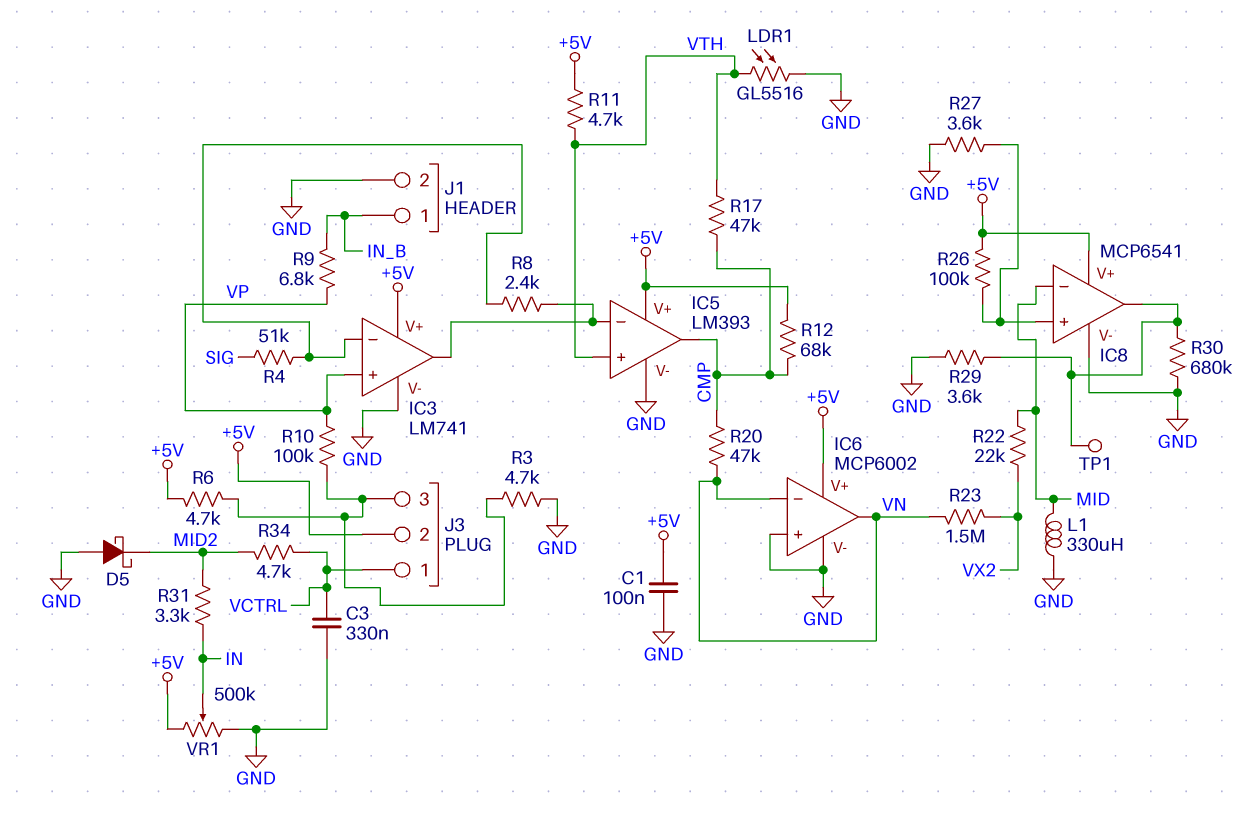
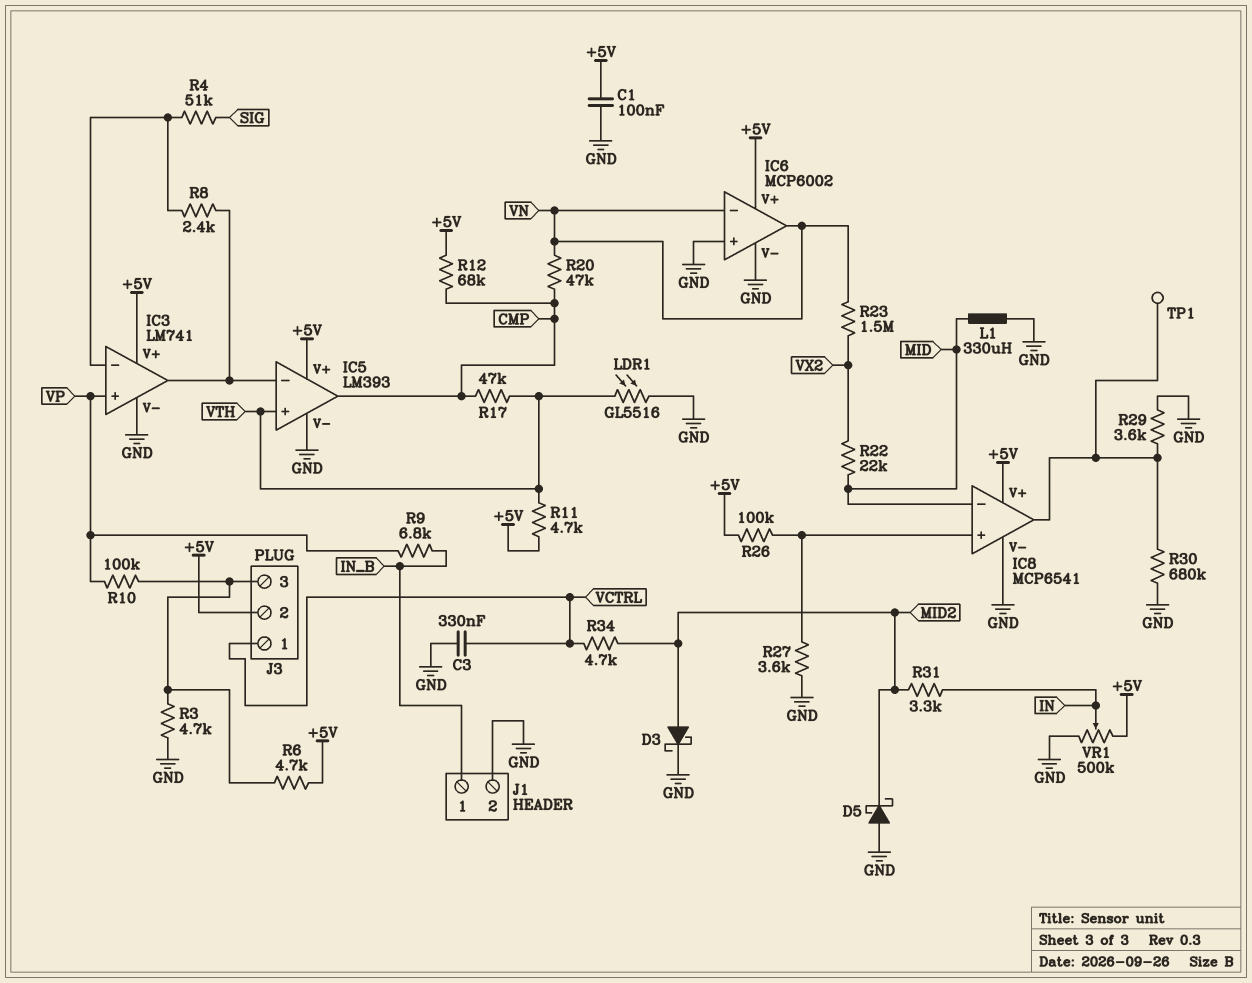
D3: none -> schottky (A MID2, K GND)

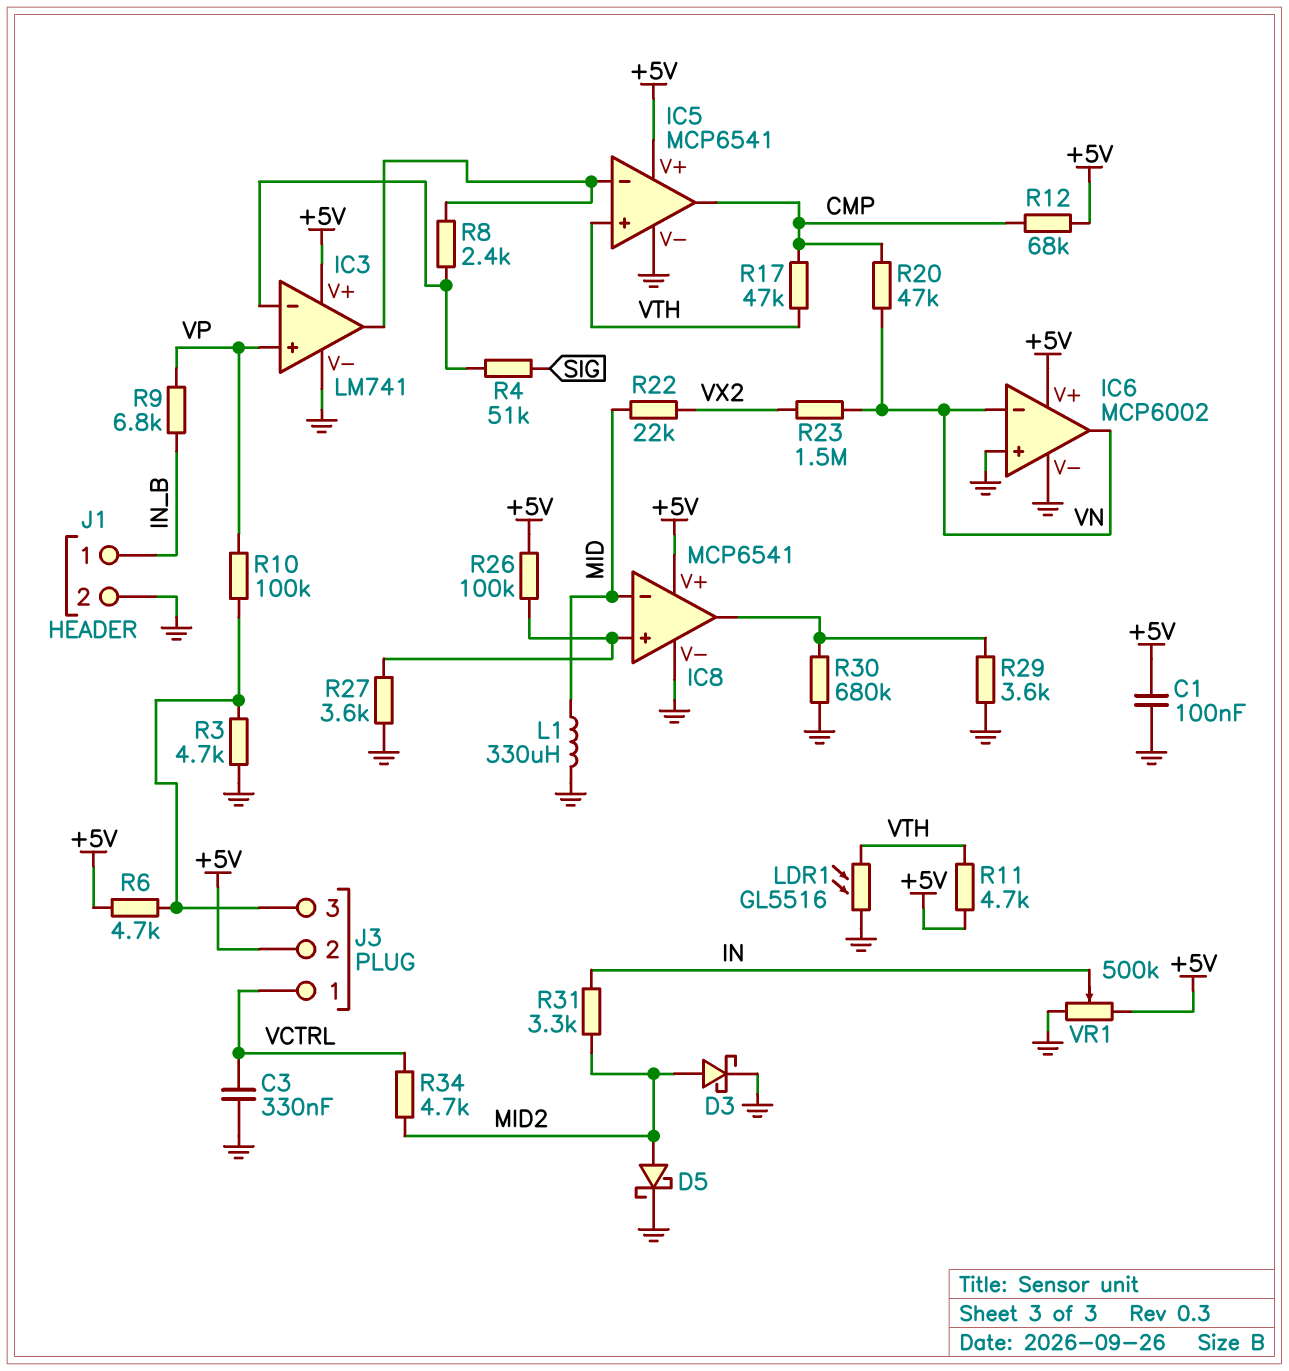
D5: schottky (A GND, K MID2) -> schottky (A MID2, K GND)
IC5: LM393 -> MCP6541
TP1: test point (IC8/out) -> none

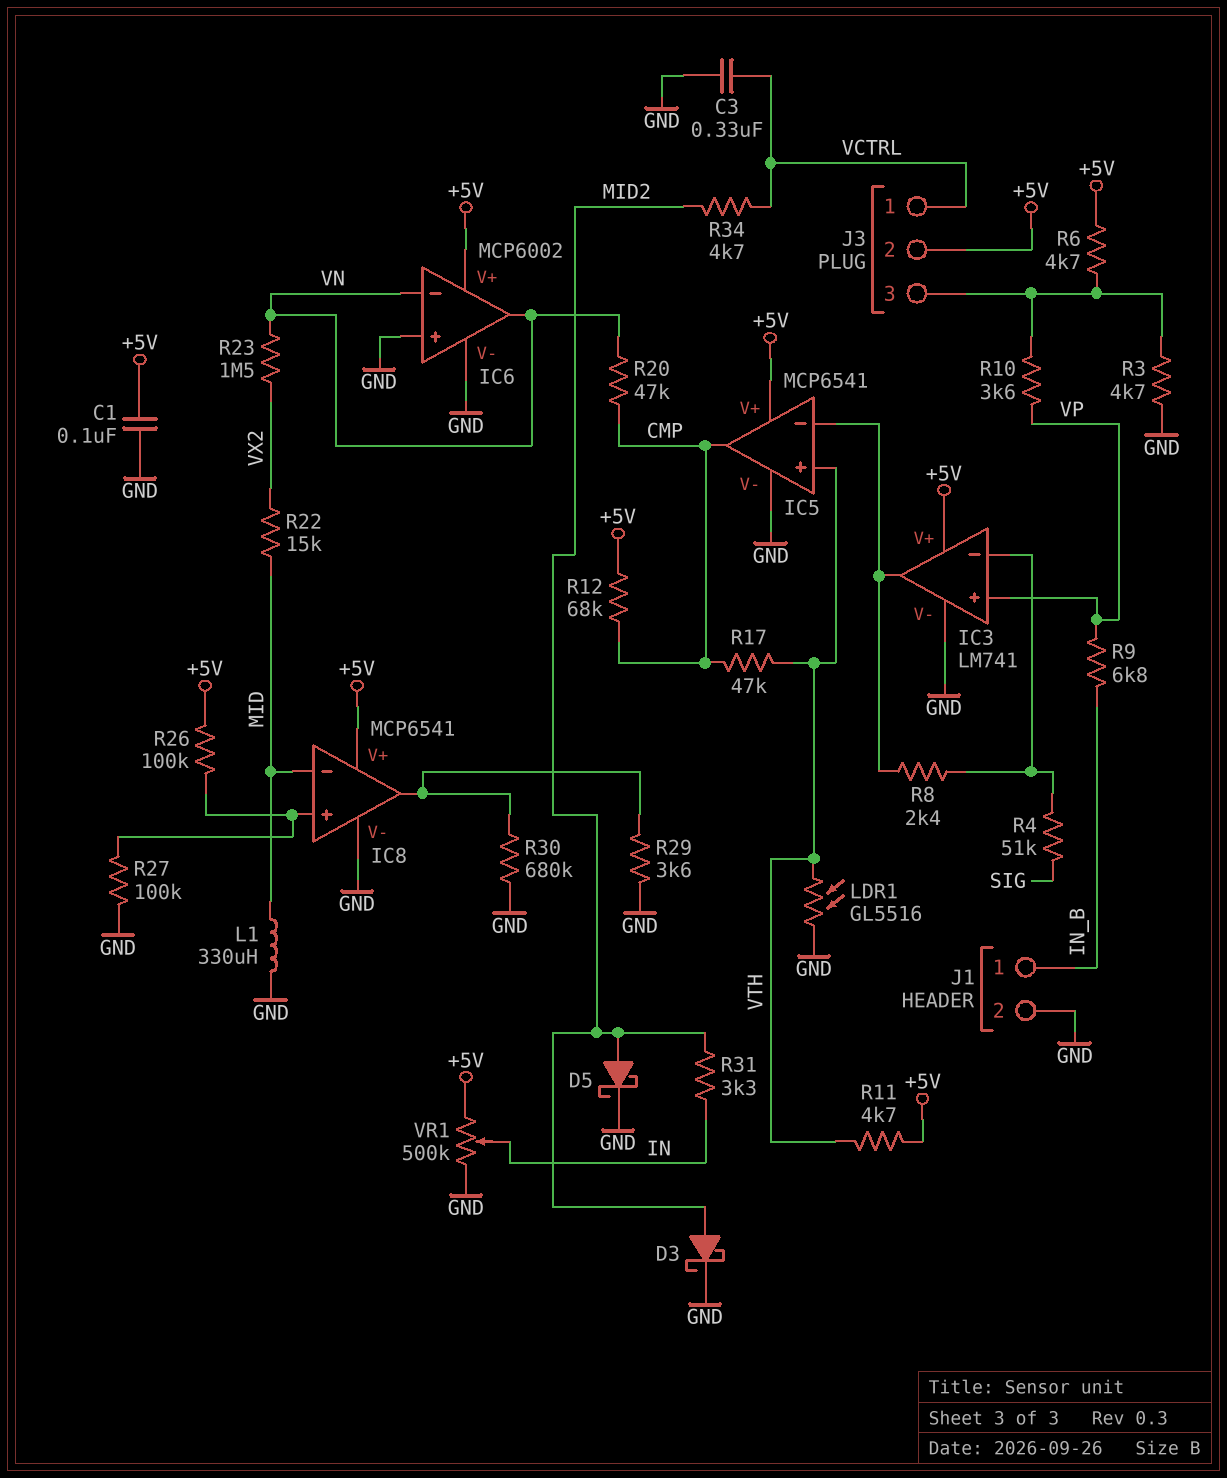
R10: 100k (J3/3, VP) -> 3.6k (J3/3, VP)
R22: 22k (MID, VX2) -> 15k (MID, VX2)
R27: 3.6k (GND, IC8/in+) -> 100k (GND, IC8/in+)

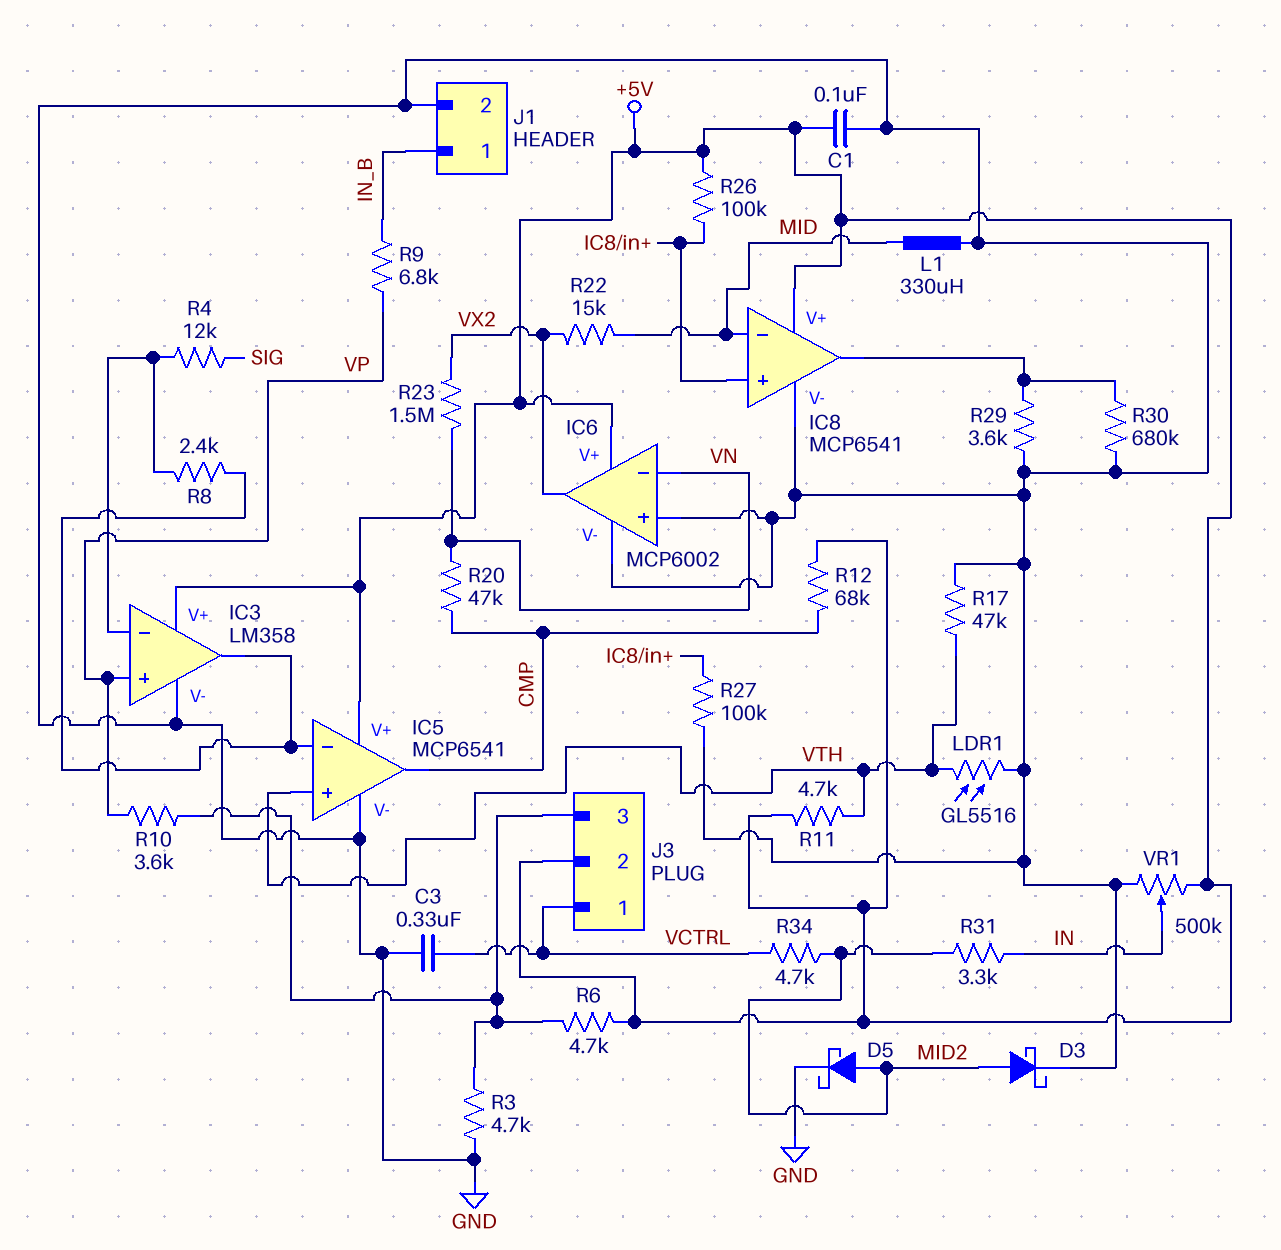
IC3: LM741 -> LM358
IC6 pin out: VN -> VX2
R4: 51k (IC3/in-, SIG) -> 12k (IC3/in-, SIG)
R17: 47k (CMP, VTH) -> 47k (GND, VTH)

